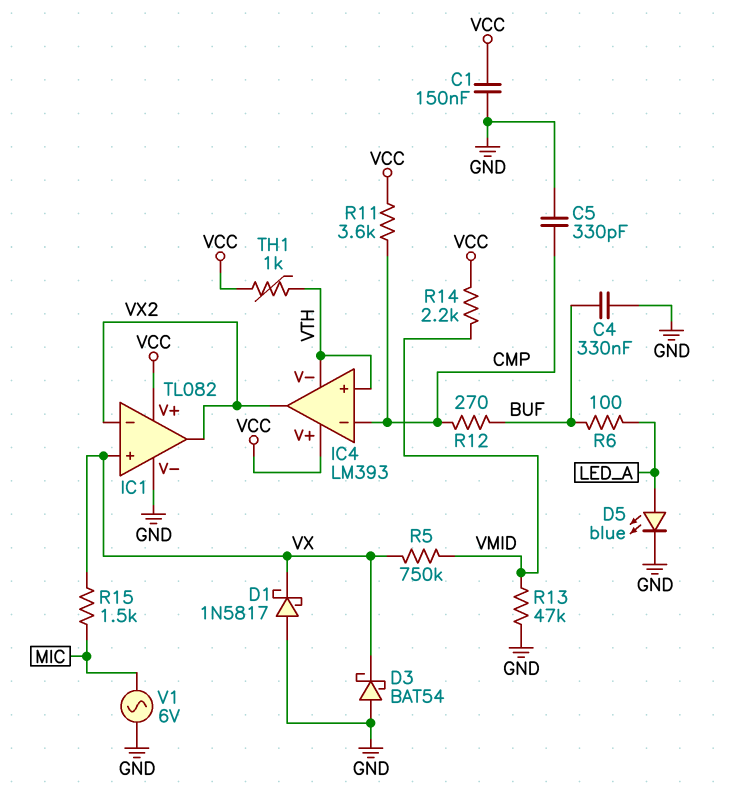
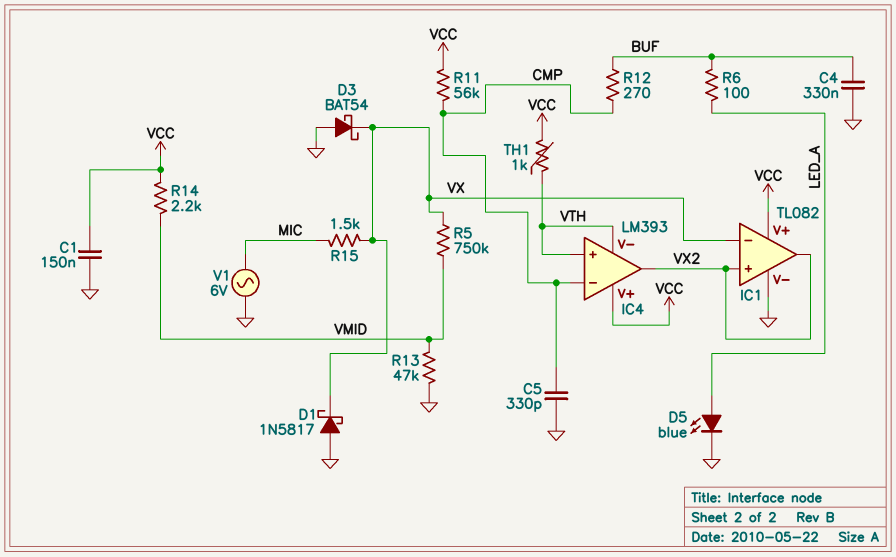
IC1 pin in+: VX -> VX2
IC1 pin in-: VX2 -> VX
R11: 3.6k (CMP, VCC) -> 56k (CMP, VCC)

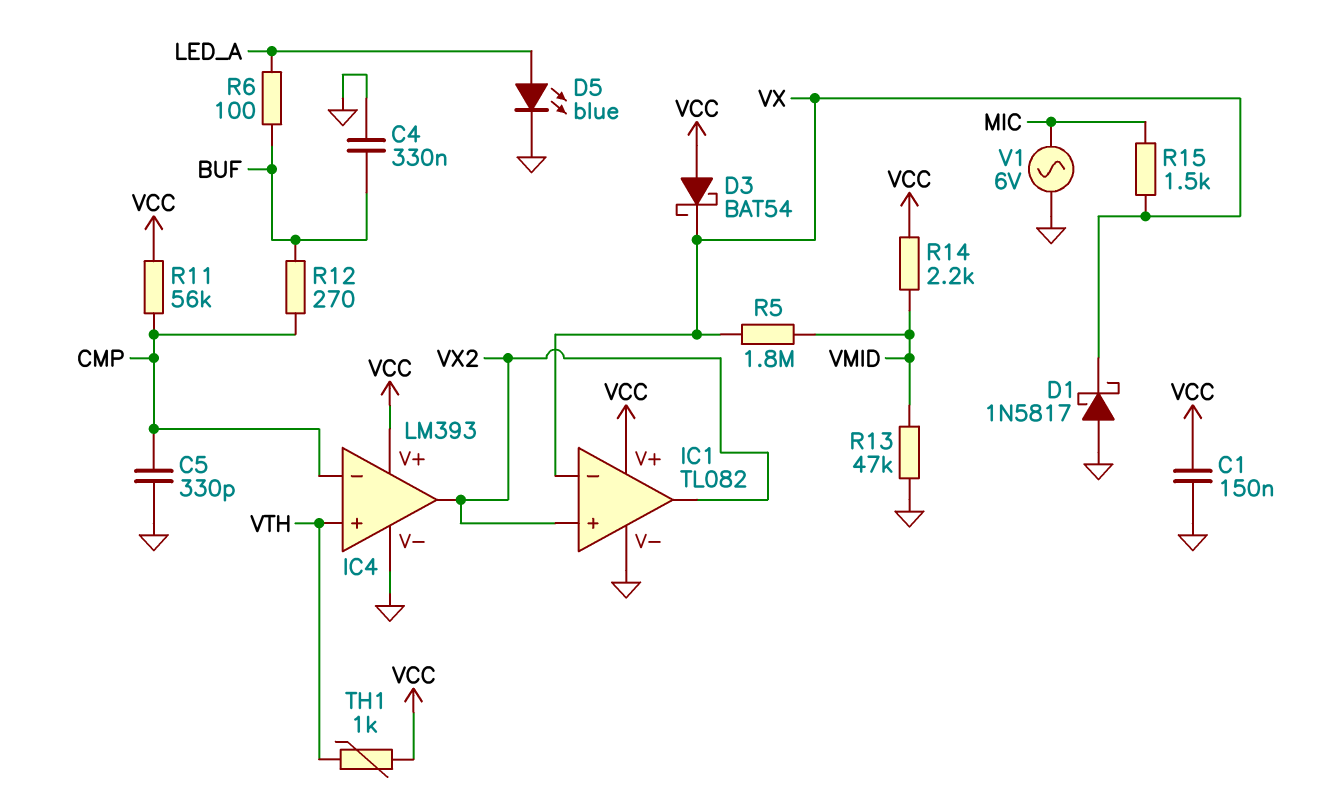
D3: schottky BAT54 (A GND, K VX) -> schottky BAT54 (A VCC, K VX)
IC4 pin V-: VTH -> GND
R5: 750k (VMID, VX) -> 1.8M (VMID, VX)

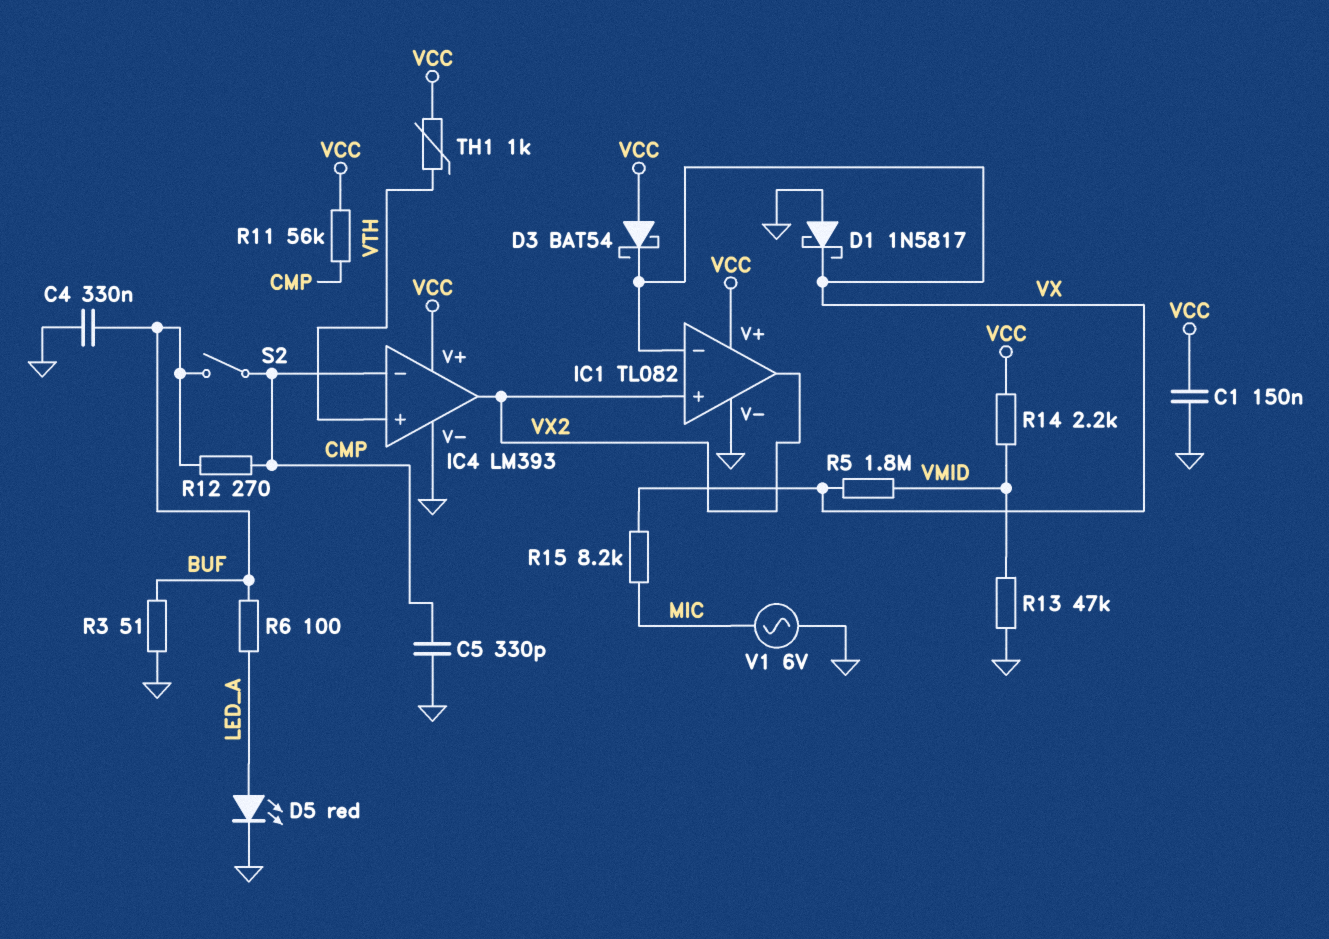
D5: LED blue (A LED_A, K GND) -> LED red (A LED_A, K GND)
R3: none -> 51 (BUF, GND)
R15: 1.5k (MIC, VX) -> 8.2k (MIC, VX)
S2: none -> switch (BUF, CMP)

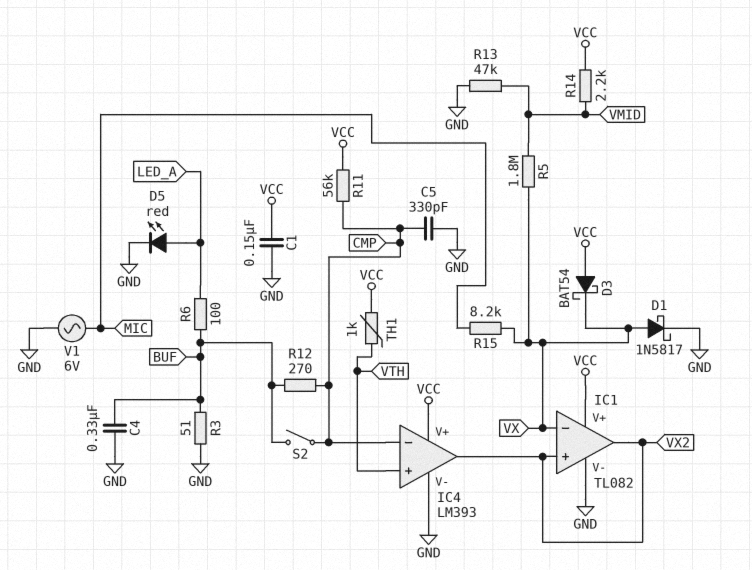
D1: schottky 1N5817 (A GND, K VX) -> schottky 1N5817 (A VX, K GND)

